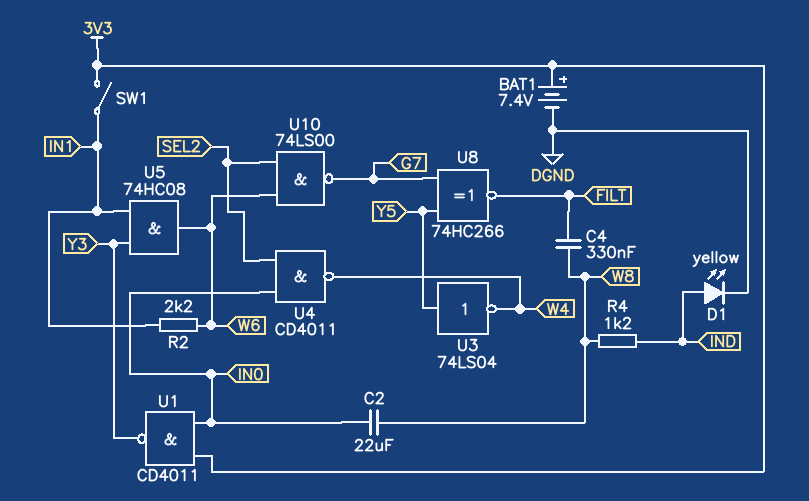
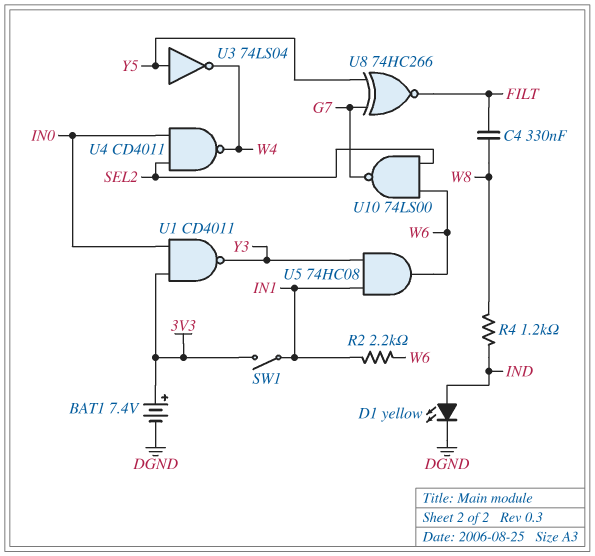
C2: 22uF (IN0, W8) -> none

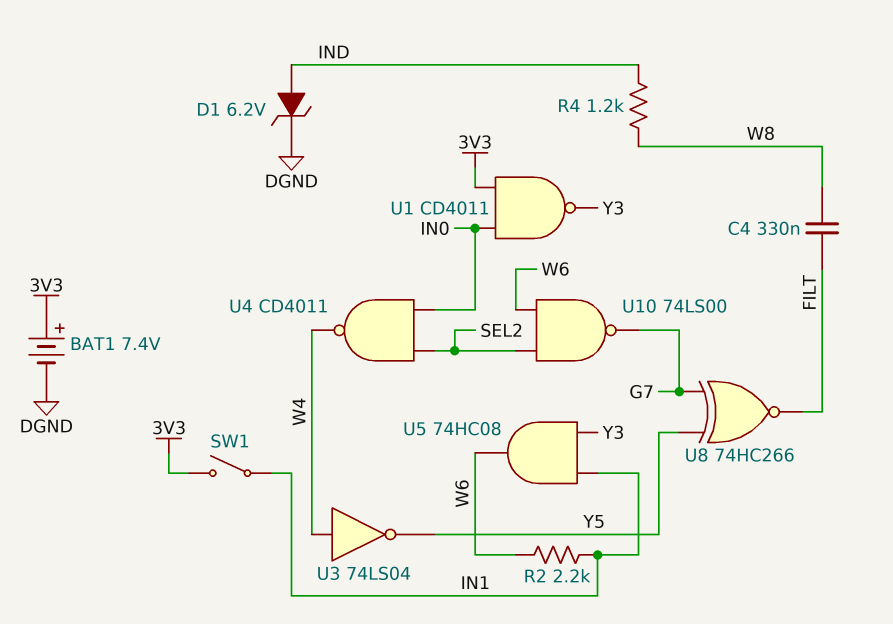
D1: LED yellow (A IND, K DGND) -> zener 6.2V (A IND, K DGND)
U3: NOT 74LS04 (in Y5, out W4) -> NOT 74LS04 (in W4, out Y5)

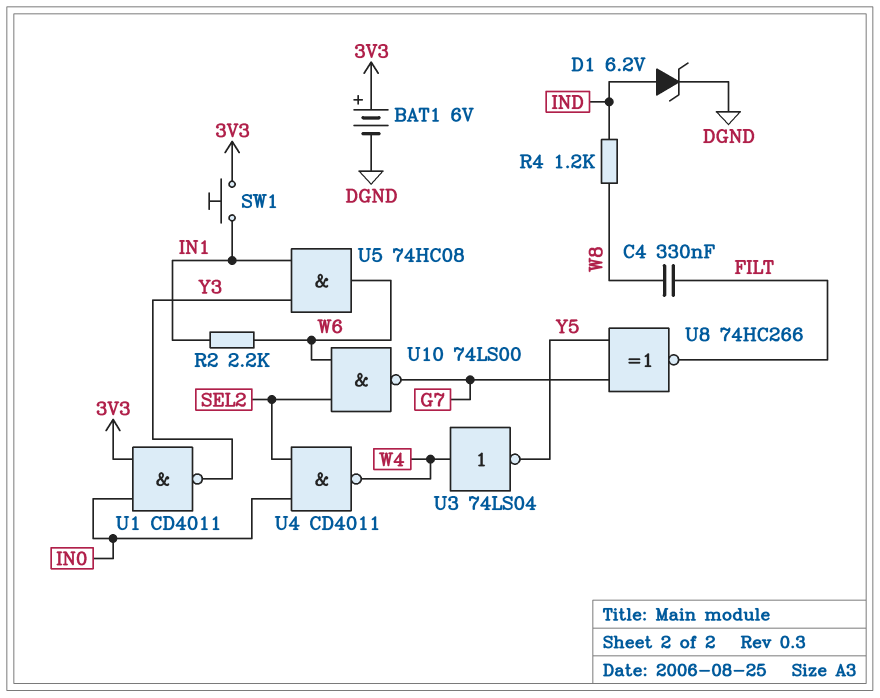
BAT1: 7.4V (plus 3V3, minus DGND) -> 6V (plus 3V3, minus DGND)
SW1: switch (3V3, IN1) -> button (3V3, IN1)

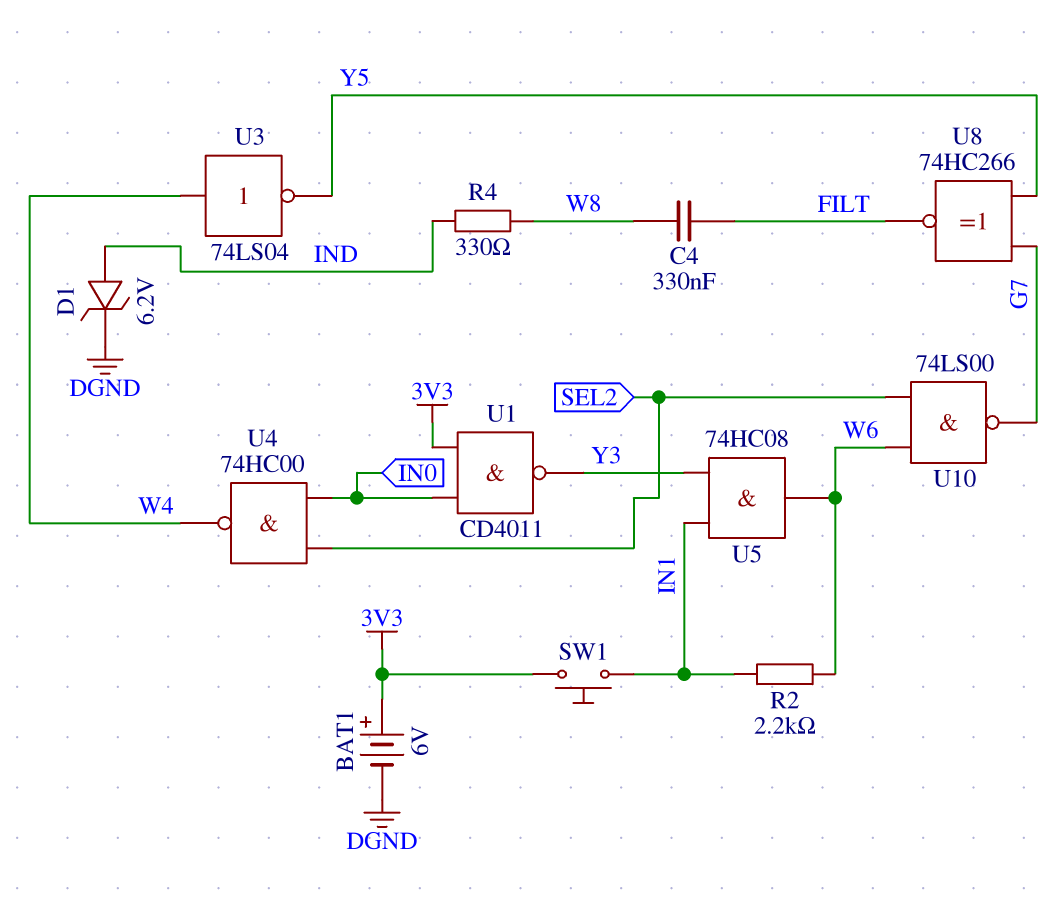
R4: 1.2k (IND, W8) -> 330 (IND, W8)
U4: NAND CD4011 (in IN0, in SEL2, out W4) -> NAND 74HC00 (in IN0, in SEL2, out W4)

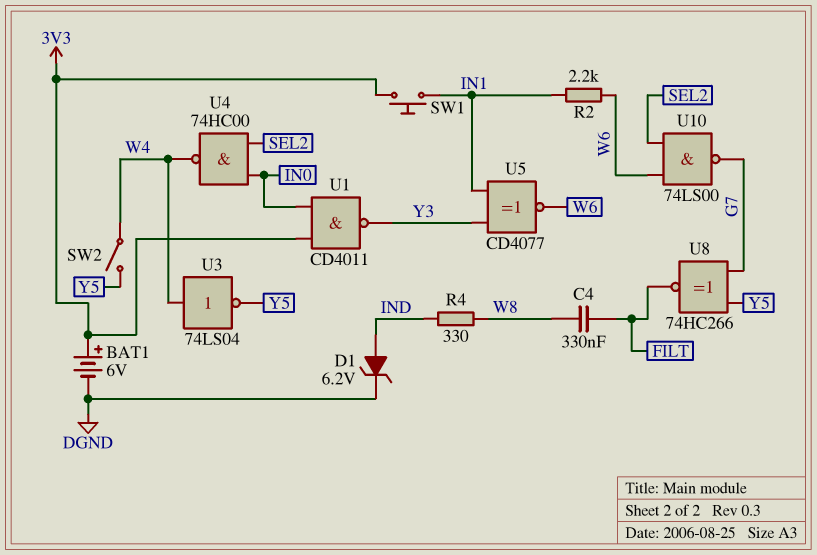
SW2: none -> switch (W4, Y5)
U5: AND 74HC08 (in IN1, in Y3, out W6) -> XNOR CD4077 (in IN1, in Y3, out W6)

